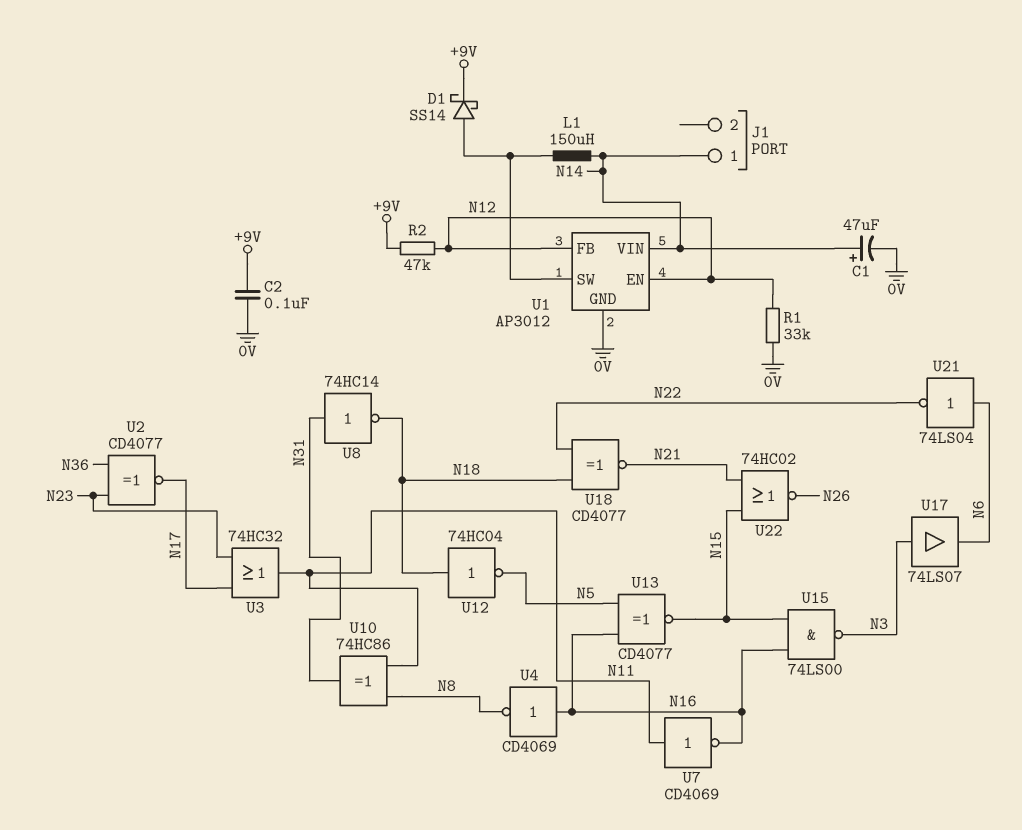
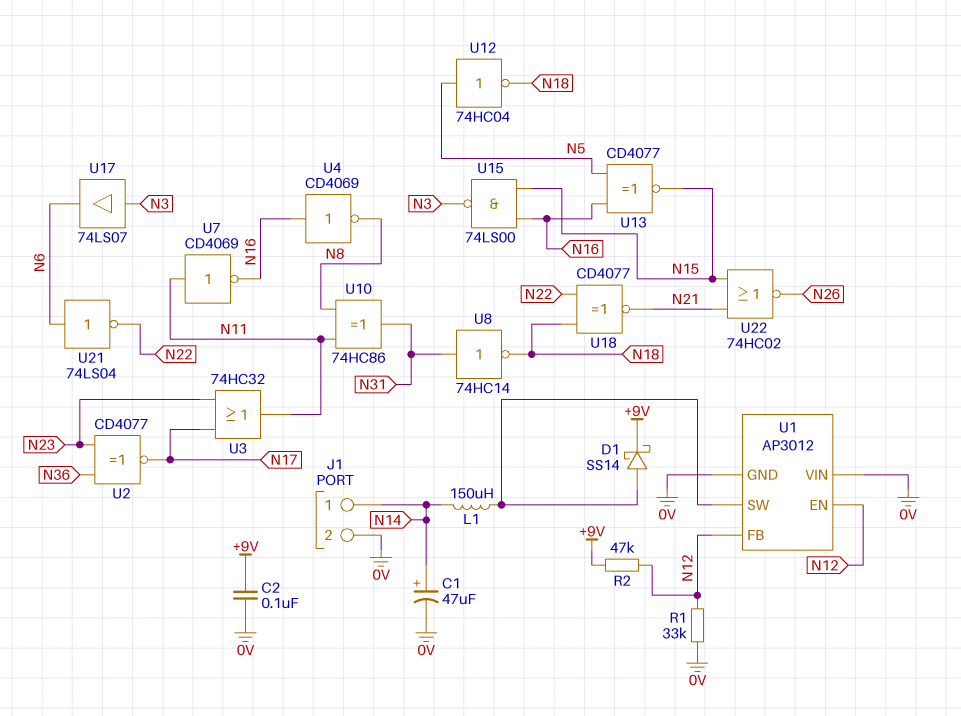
J1 pin 2: none -> 0V
U1 pin VIN: N14 -> 0V
U12: NOT 74HC04 (in N18, out N5) -> NOT 74HC04 (in N5, out N18)

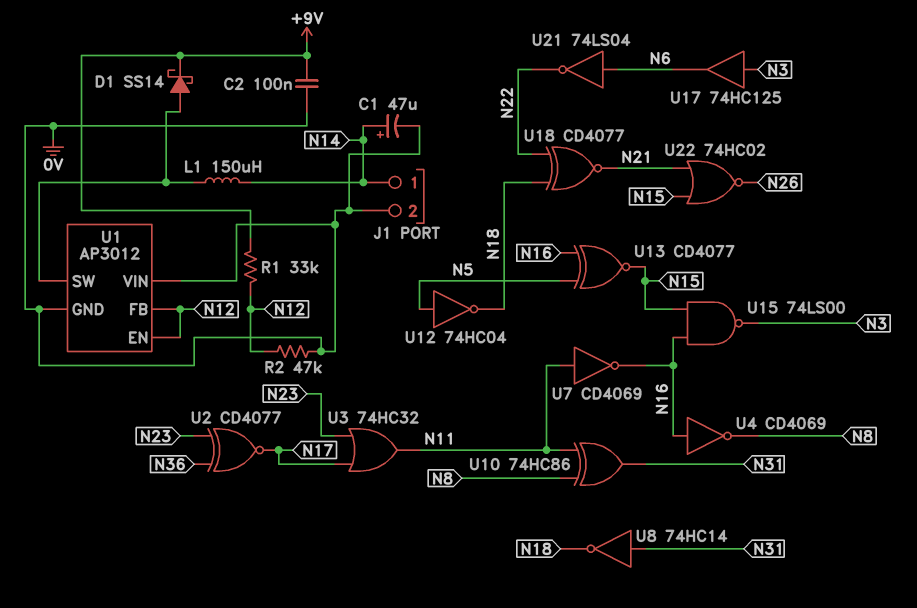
R1: 33k (0V, N12) -> 33k (+9V, N12)
R2: 47k (+9V, N12) -> 47k (0V, N12)
U17: buffer 74LS07 (in N3, out N6) -> buffer 74HC125 (in N3, out N6)

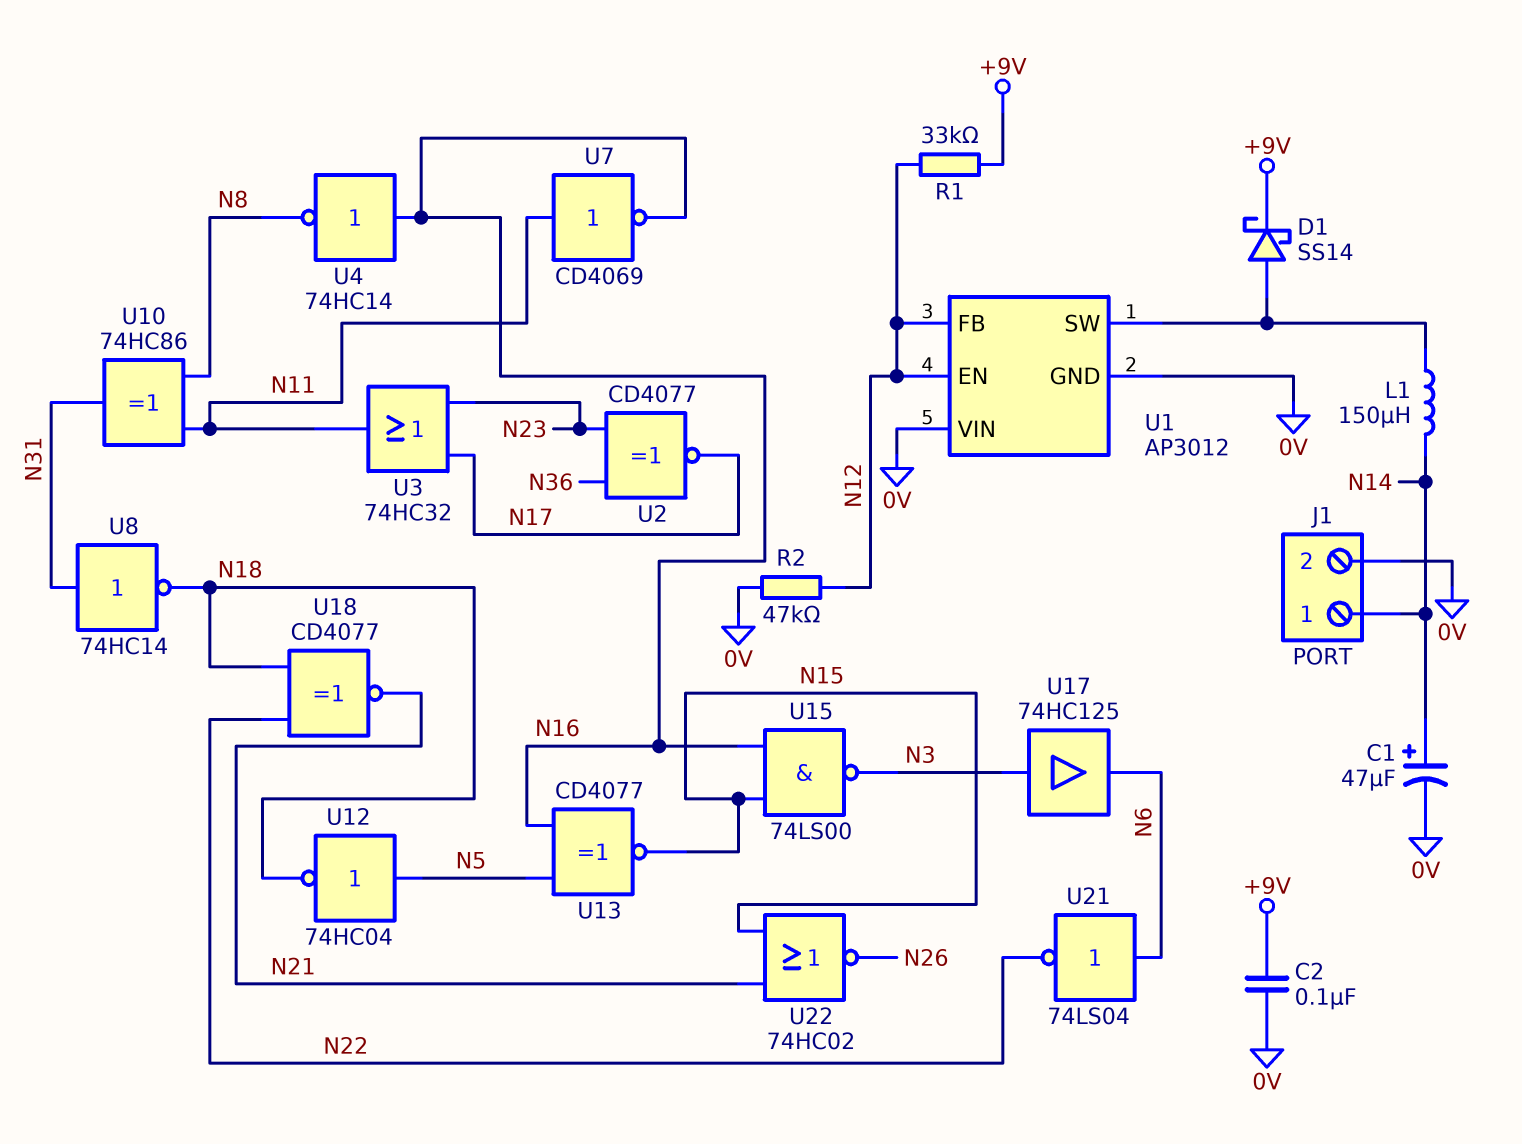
U4: NOT CD4069 (in N16, out N8) -> NOT 74HC14 (in N16, out N8)

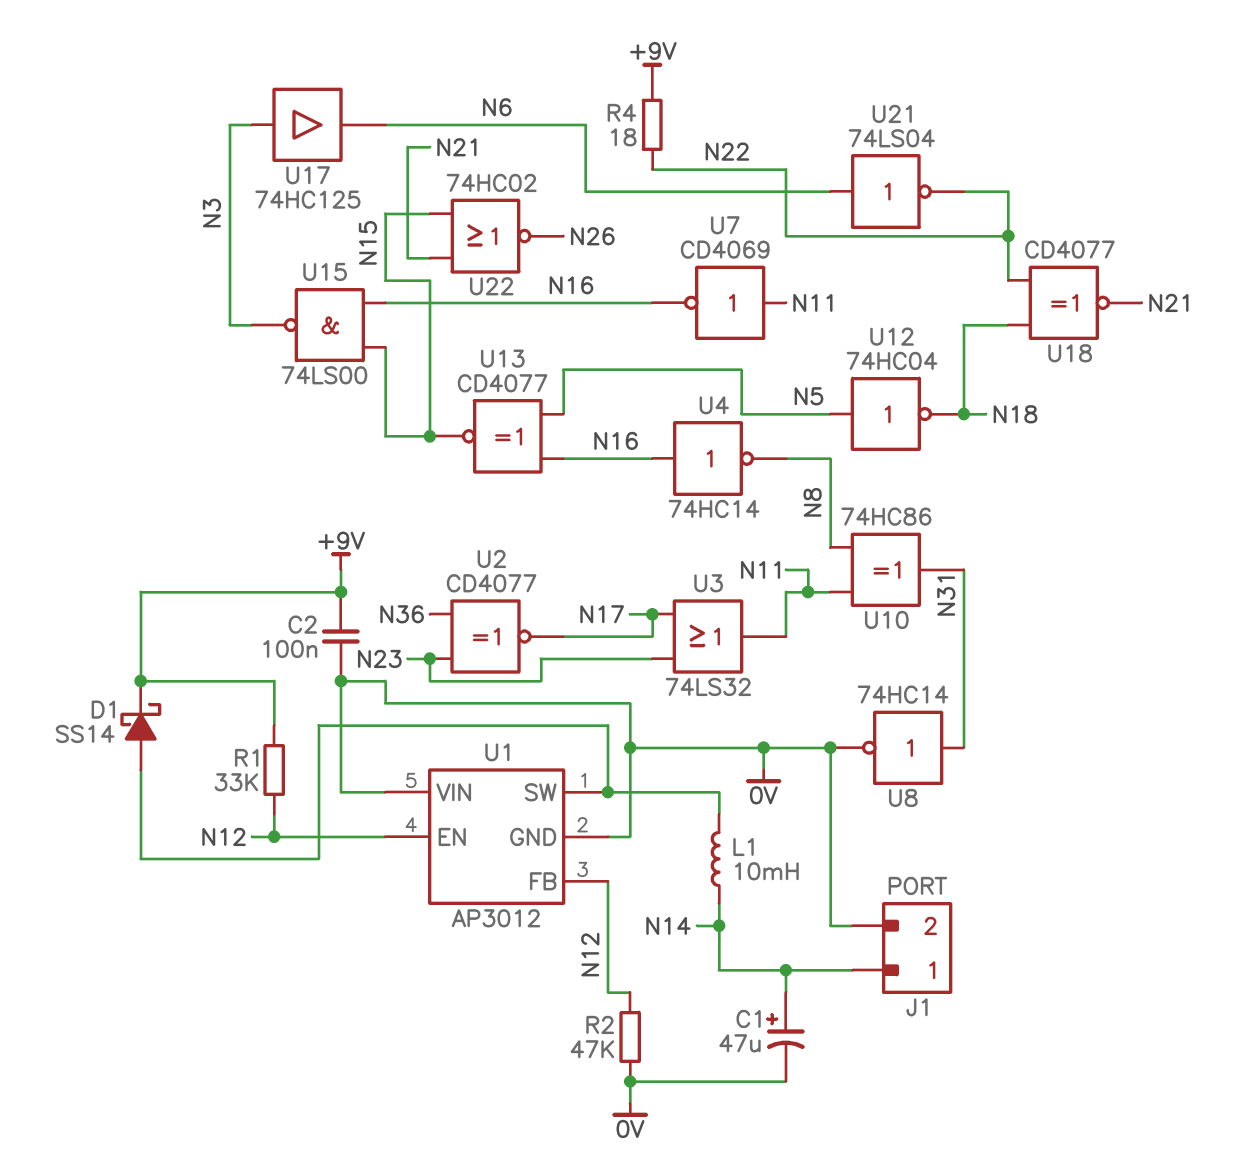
L1: 150uH (N14, U1/SW) -> 10mH (N14, U1/SW)
R4: none -> 18 (+9V, N22)
U3: OR 74HC32 (in N17, in N23, out N11) -> OR 74LS32 (in N17, in N23, out N11)
U8: NOT 74HC14 (in N31, out N18) -> NOT 74HC14 (in N31, out 0V)

